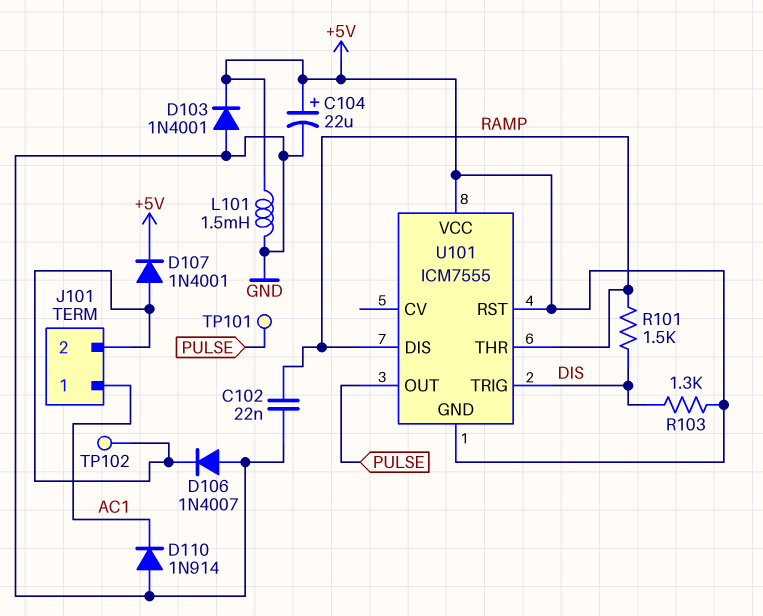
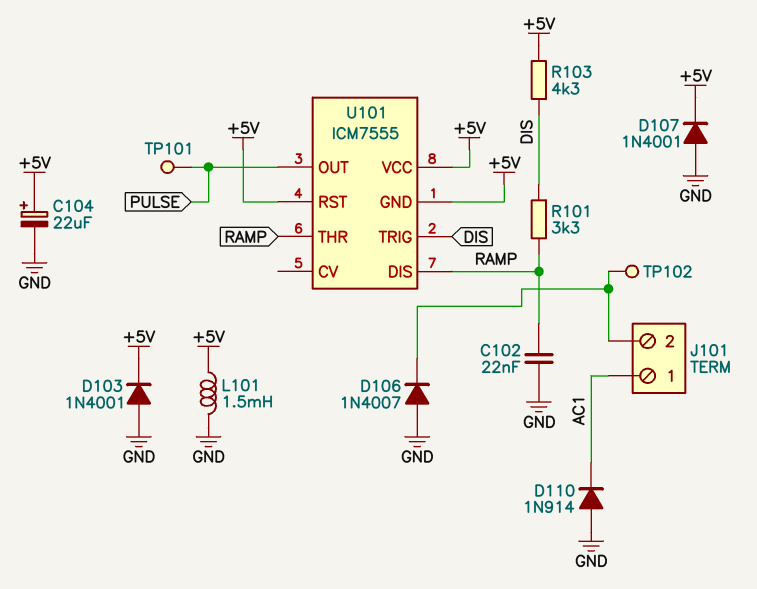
D107: diode 1N4001 (A J101/2, K +5V) -> diode 1N4001 (A GND, K +5V)
R101: 1.5k (DIS, RAMP) -> 3.3k (DIS, RAMP)
R103: 1.3k (+5V, DIS) -> 4.3k (+5V, DIS)

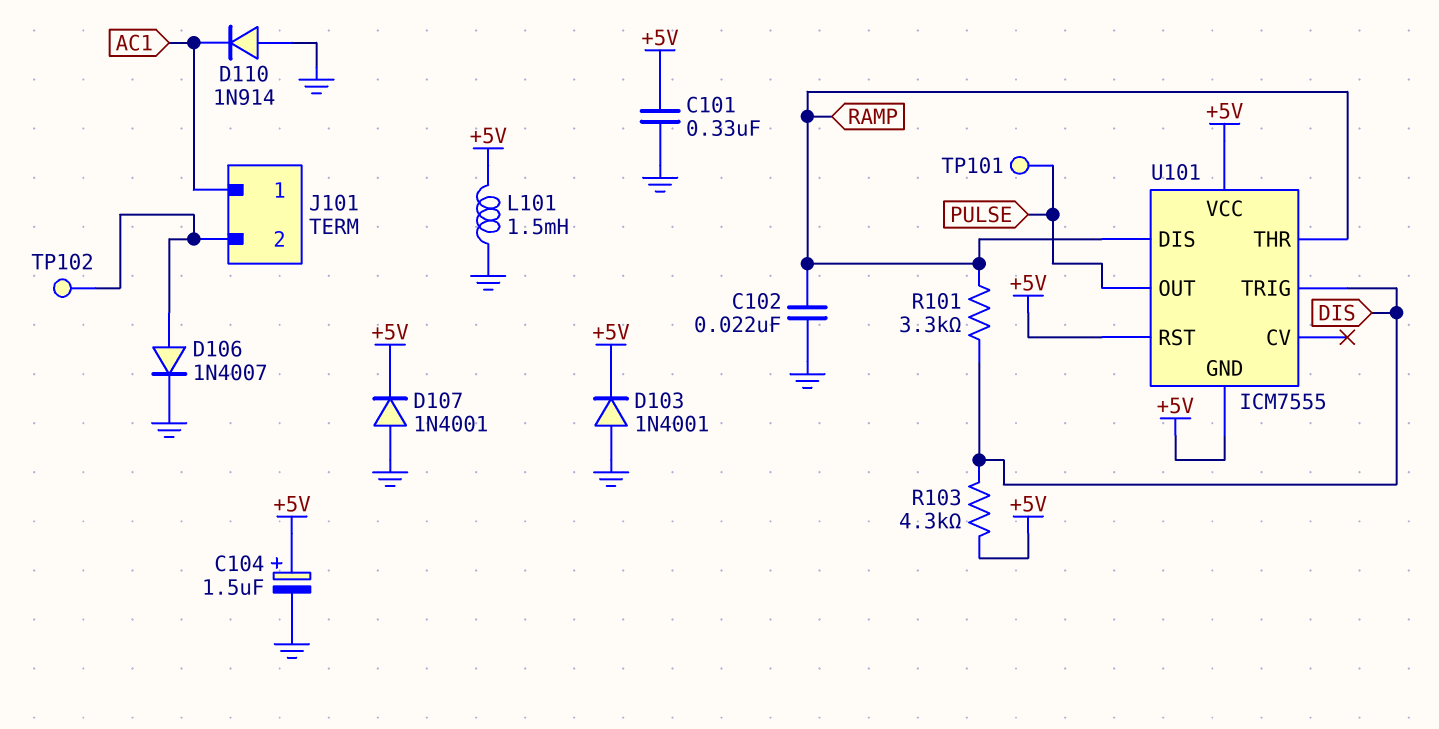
C101: none -> 330nF (+5V, GND)
C104: 22uF (plus +5V, minus GND) -> 1.5uF (plus +5V, minus GND)
D106: diode 1N4007 (A GND, K J101/2) -> diode 1N4007 (A J101/2, K GND)

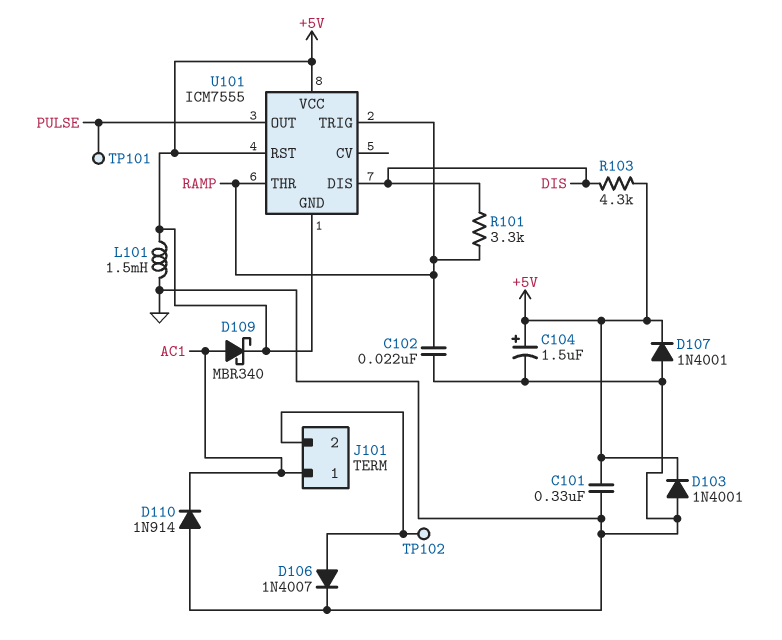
D109: none -> schottky MBR340 (A AC1, K +5V)
U101 pin DIS: RAMP -> DIS
U101 pin TRIG: DIS -> RAMP

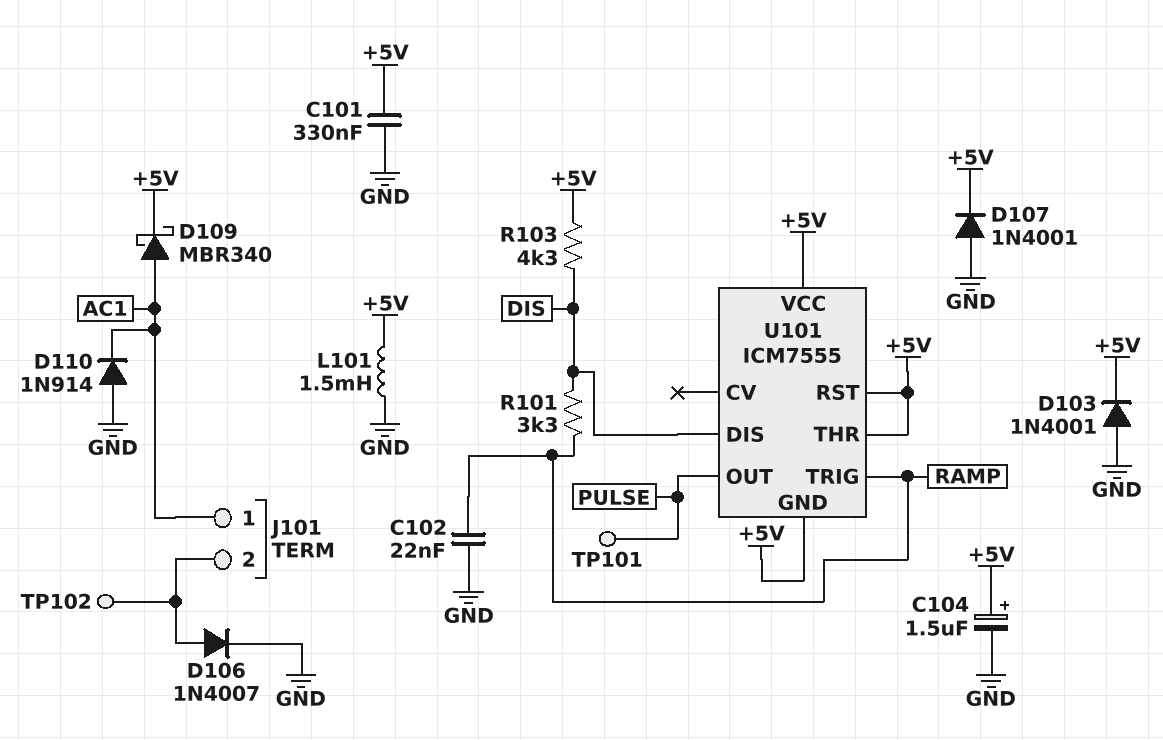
U101 pin THR: RAMP -> +5V

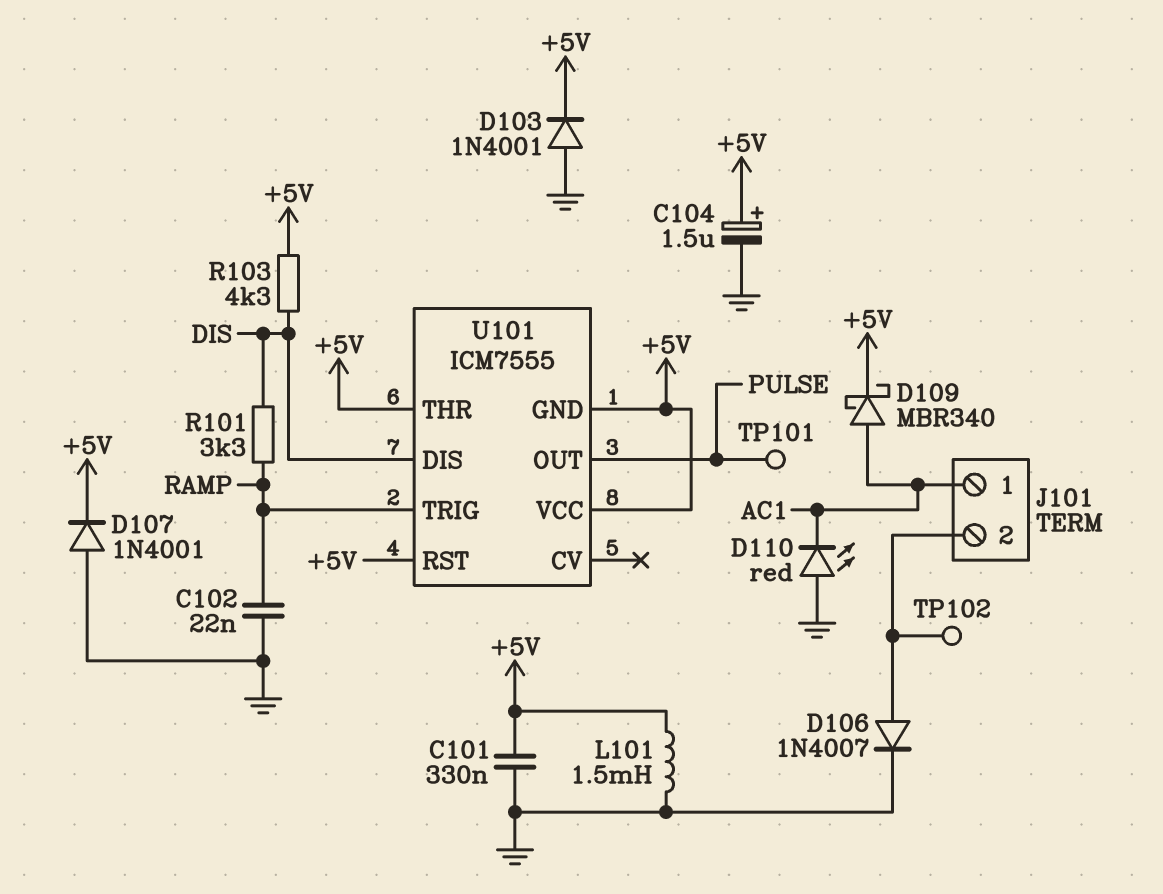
D110: diode 1N914 (A GND, K AC1) -> LED red (A GND, K AC1)

